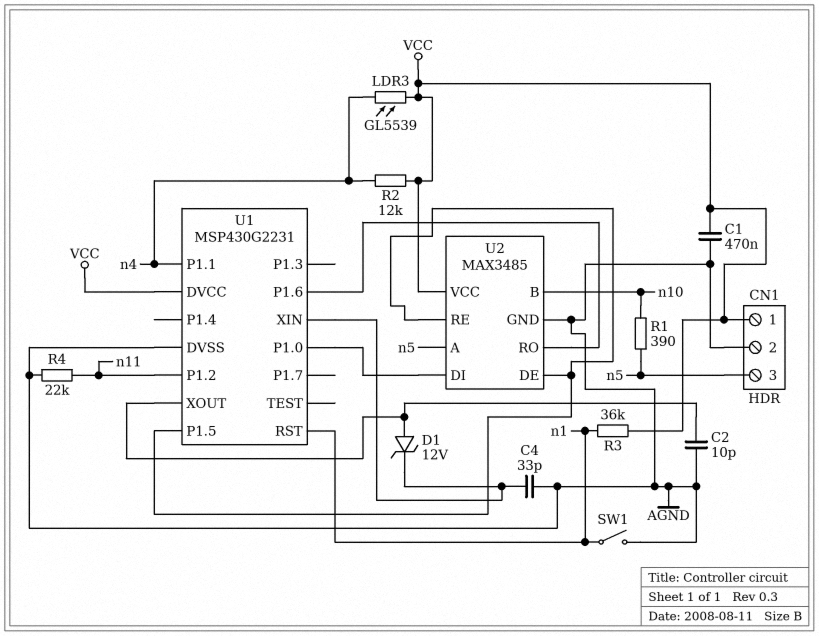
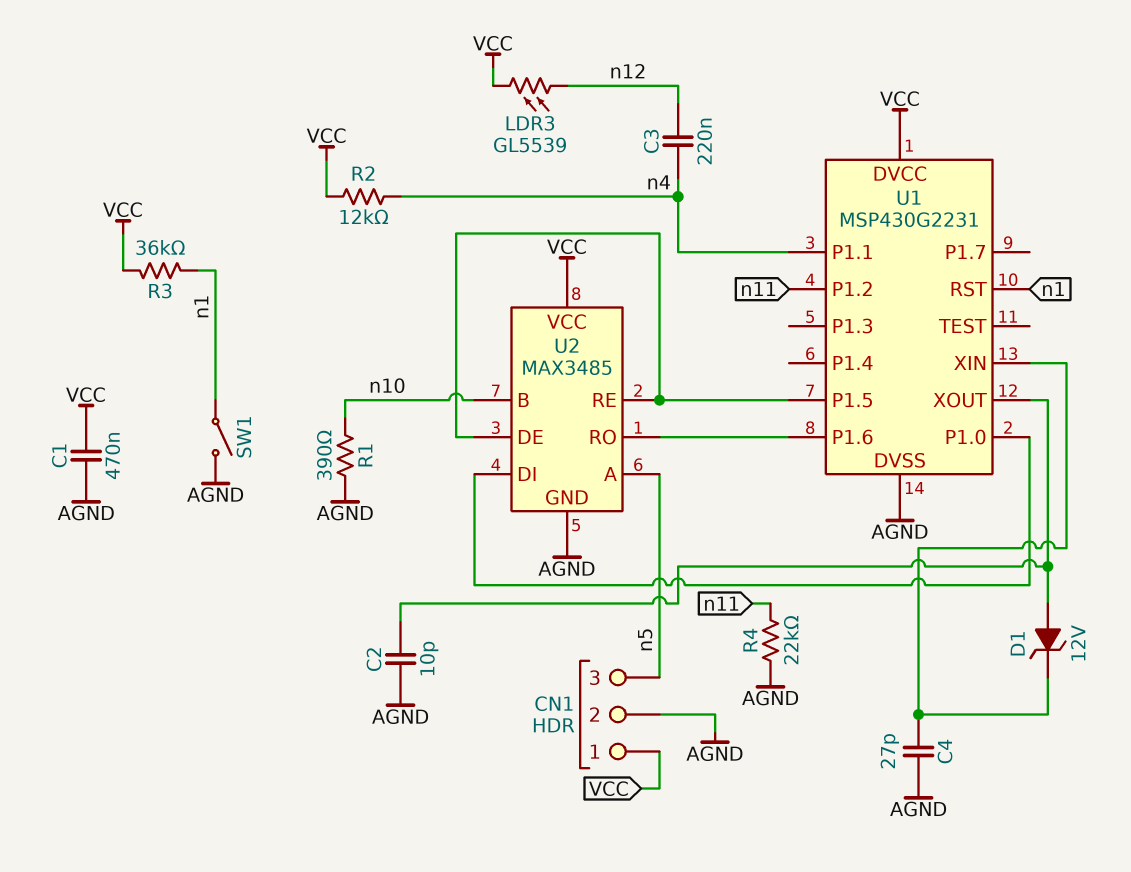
C3: none -> 220nF (n4, n12)
C4: 33pF (AGND, U1/XIN) -> 27pF (AGND, U1/XIN)
LDR3: GL5539 (VCC, n4) -> GL5539 (VCC, n12)
R1: 390 (n5, n10) -> 390 (AGND, n10)

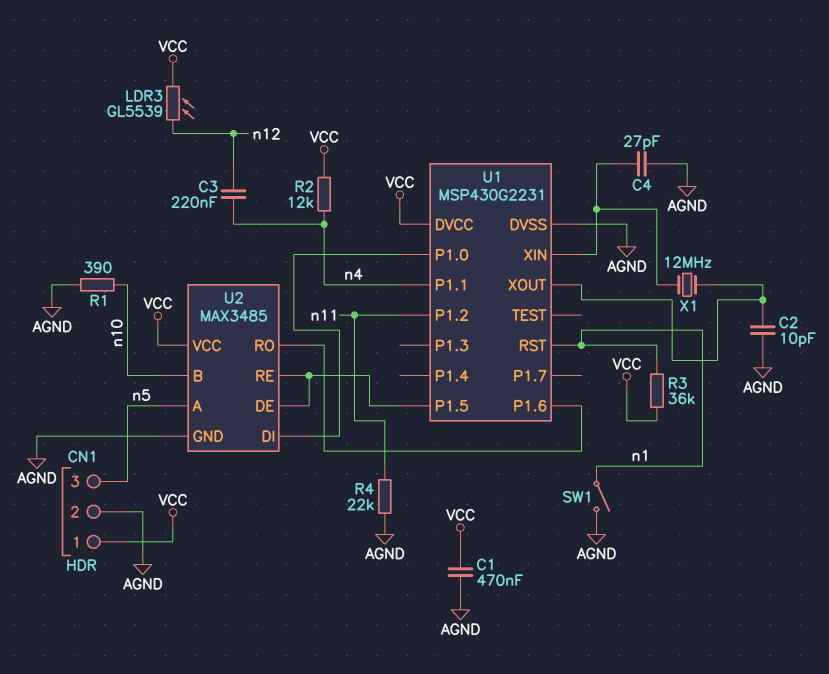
D1: zener 12V (A U1/XOUT, K U1/XIN) -> none
X1: none -> 12MHz (U1/XIN, U1/XOUT)

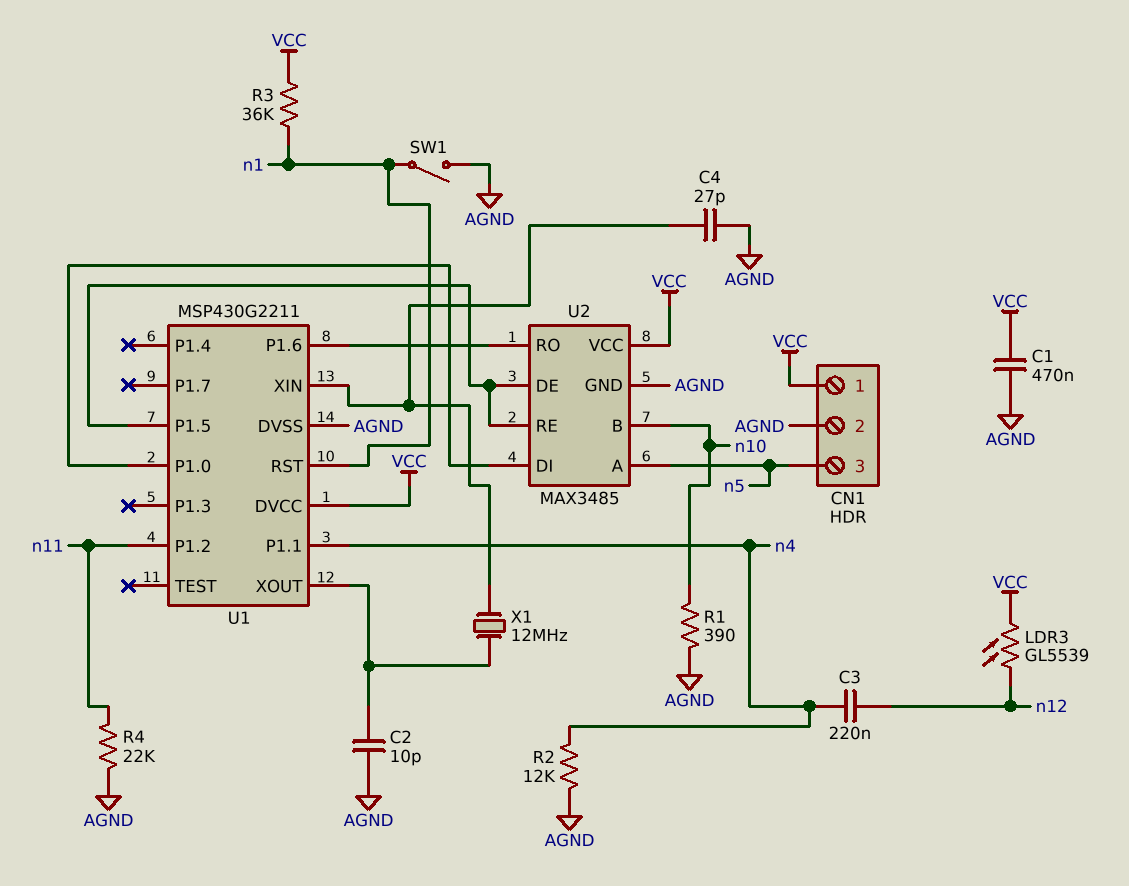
R2: 12k (VCC, n4) -> 12k (AGND, n4)
U1: MSP430G2231 -> MSP430G2211

